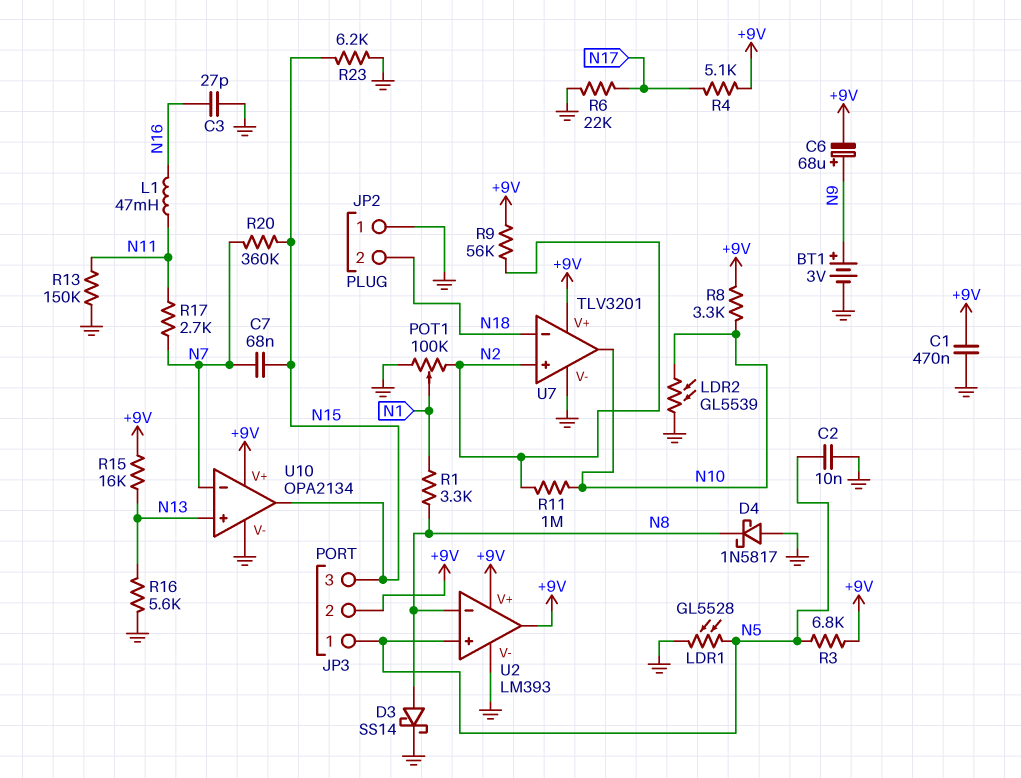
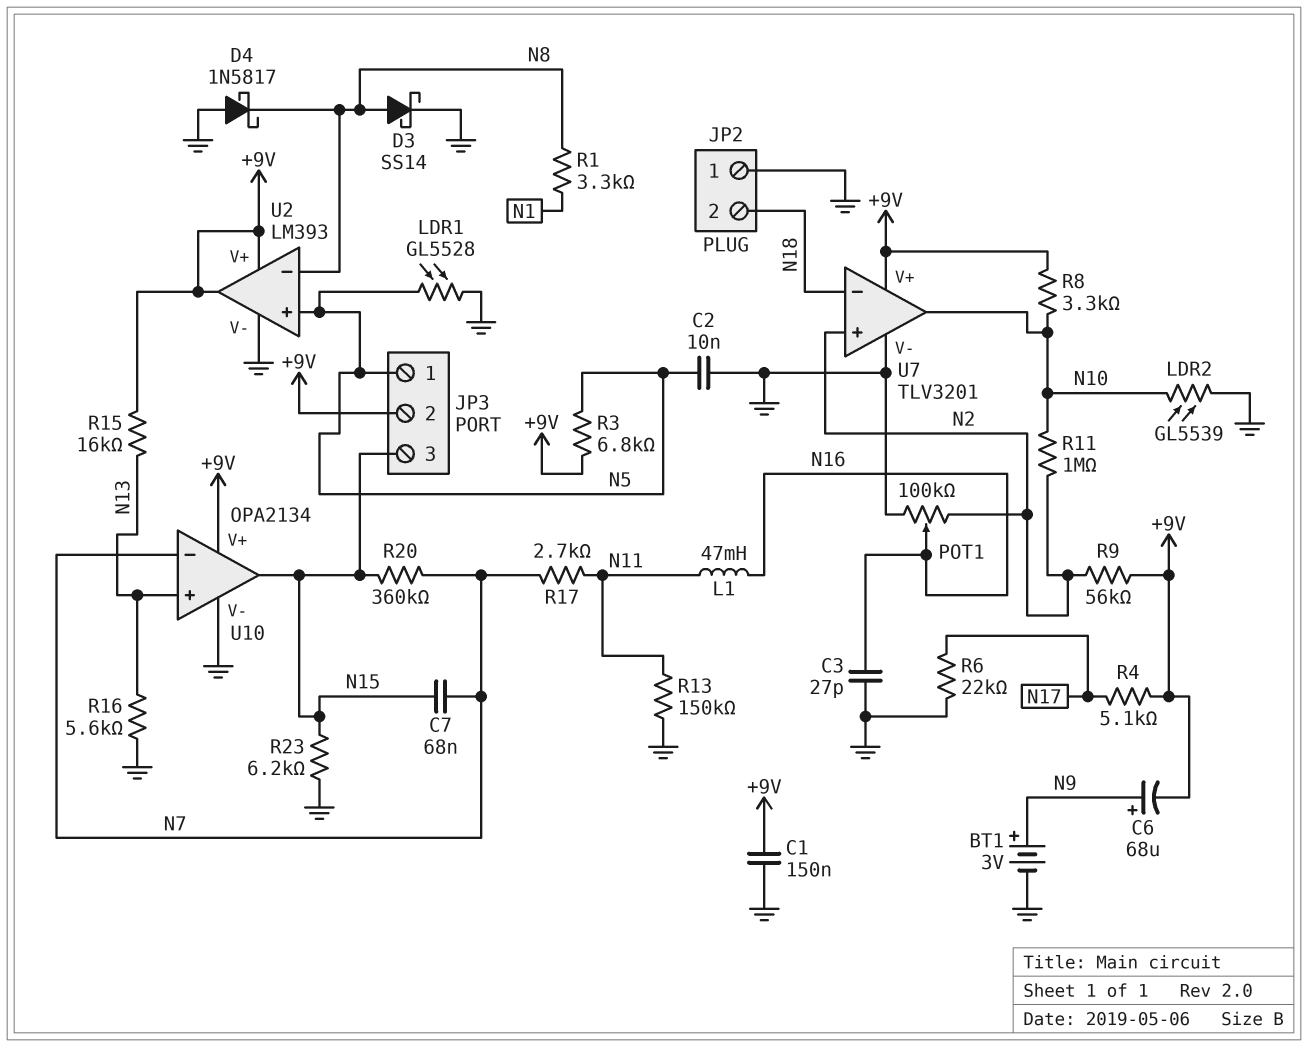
C1: 470nF (+9V, GND) -> 150nF (+9V, GND)
POT1: 100k (GND, N2, wiper N1) -> 100k (GND, N2, wiper N16)

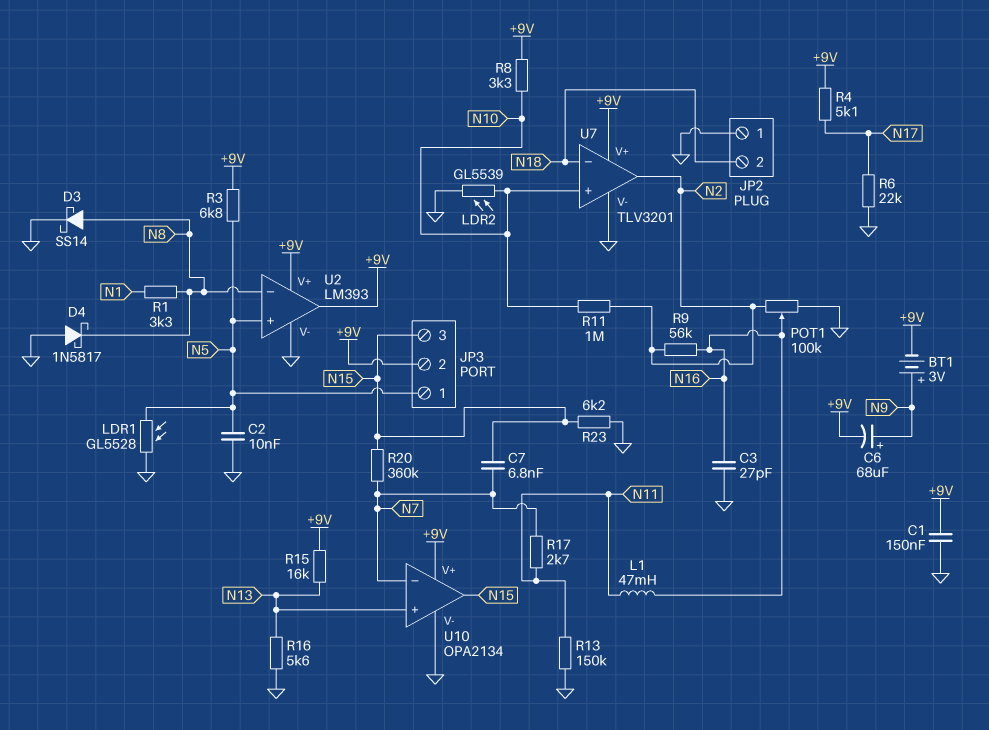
BT1: 3V (plus N9, minus GND) -> 3V (plus N9, minus +9V)
C7: 68nF (N7, N15) -> 6.8nF (N7, N15)
R9: 56k (+9V, N2) -> 56k (N2, N16)
U7 pin in+: N2 -> N10
U7 pin out: N10 -> N2

